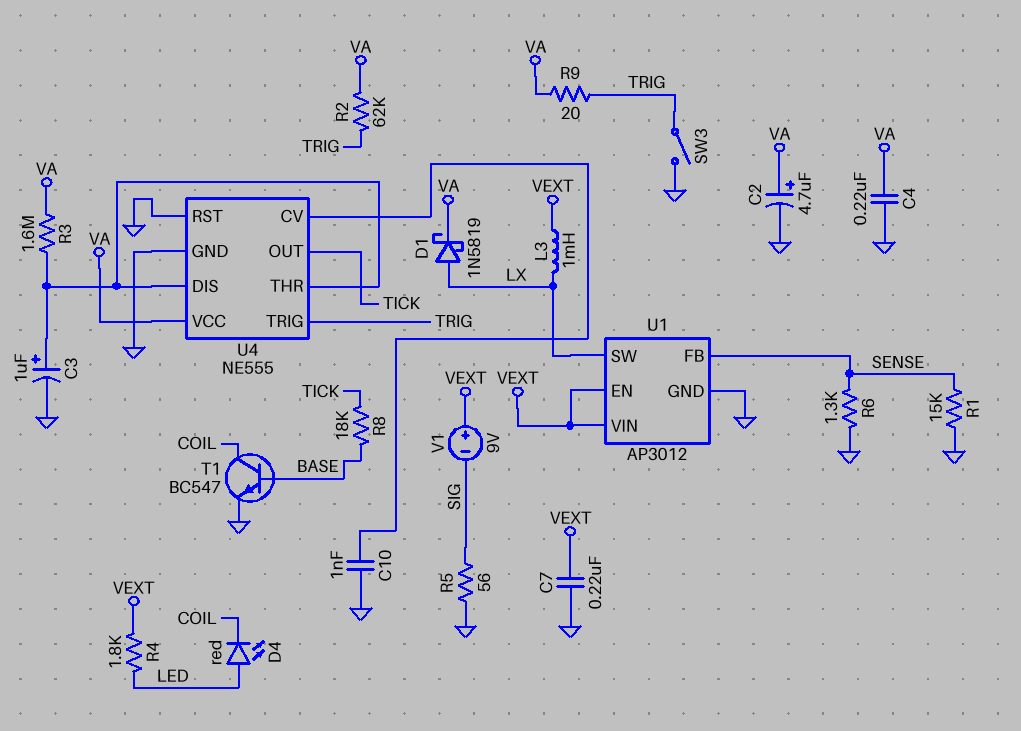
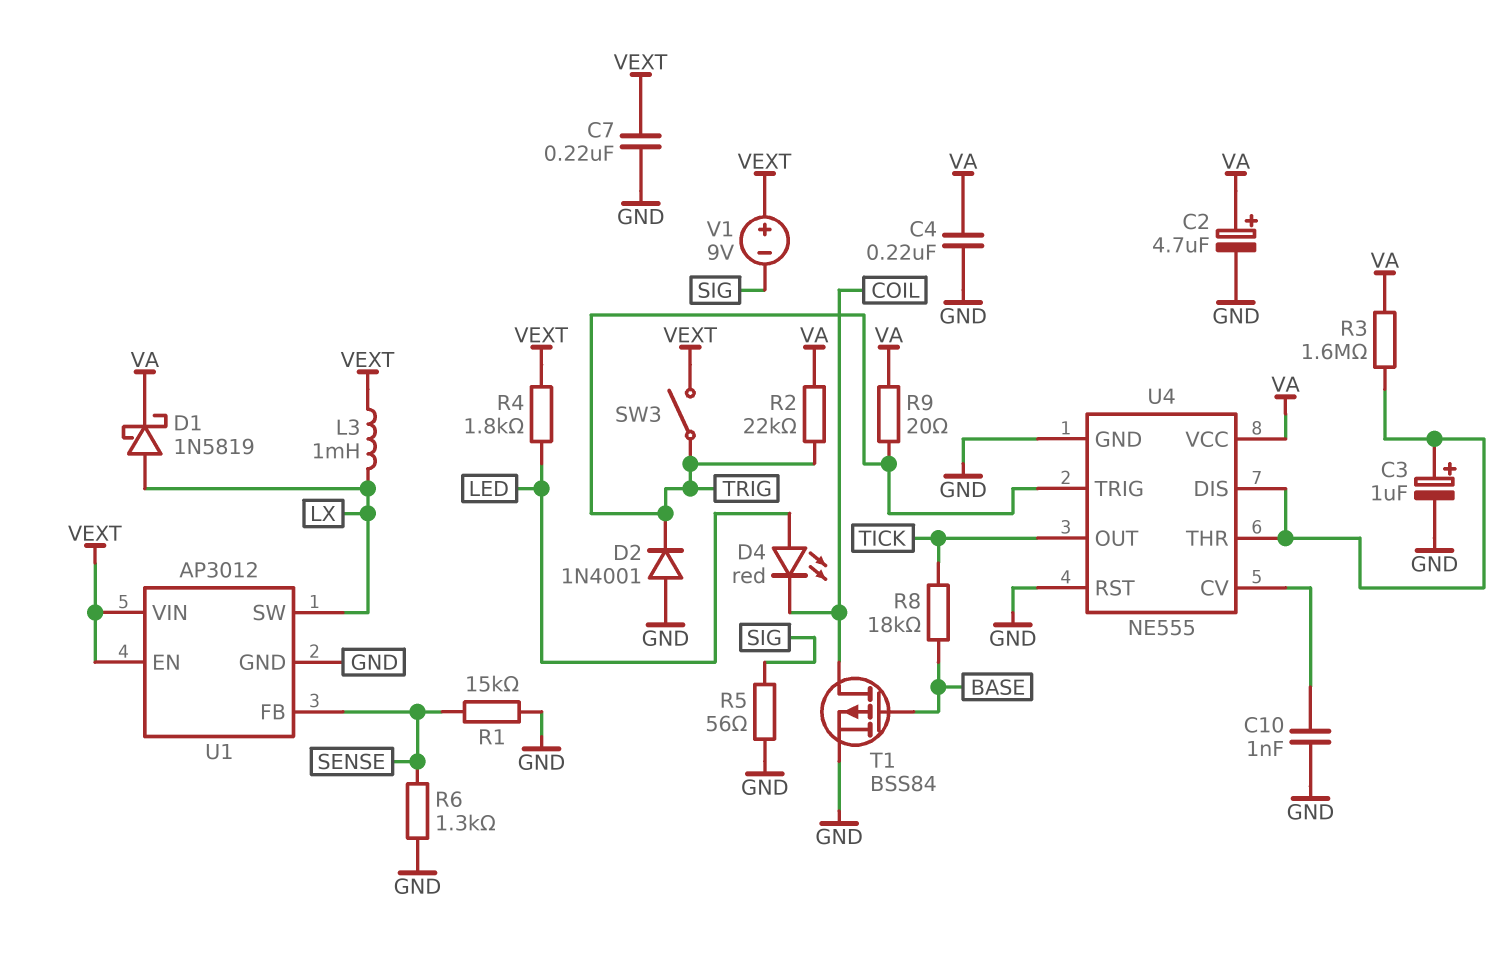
D2: none -> diode 1N4001 (A GND, K TRIG)
R2: 62k (TRIG, VA) -> 22k (TRIG, VA)
SW3: switch (GND, TRIG) -> switch (TRIG, VEXT)
T1: NPN BC547 (B BASE, C COIL, E GND) -> PMOS BSS84 (G BASE, D COIL, S GND)

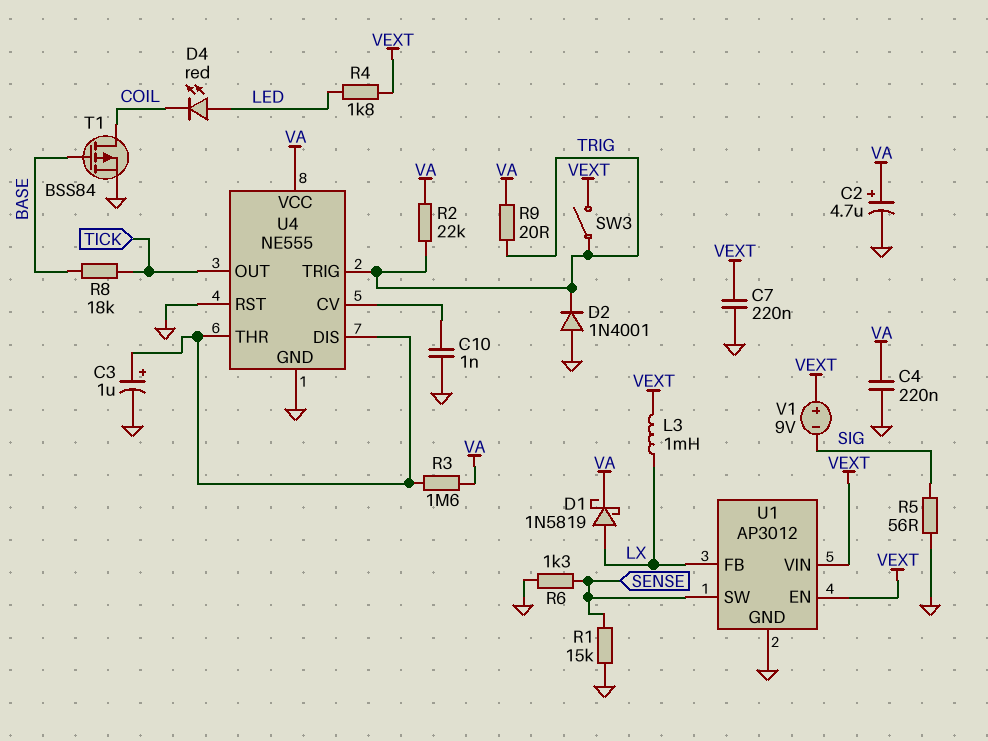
U1 pin FB: SENSE -> LX
U1 pin SW: LX -> SENSE

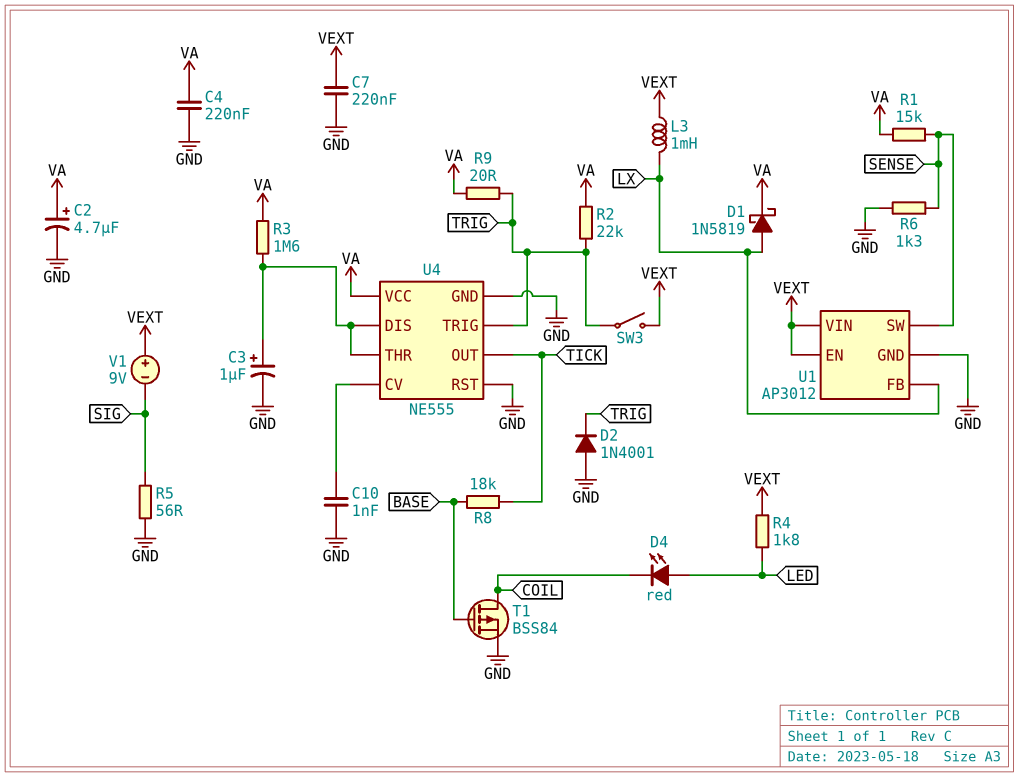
R1: 15k (GND, SENSE) -> 15k (SENSE, VA)

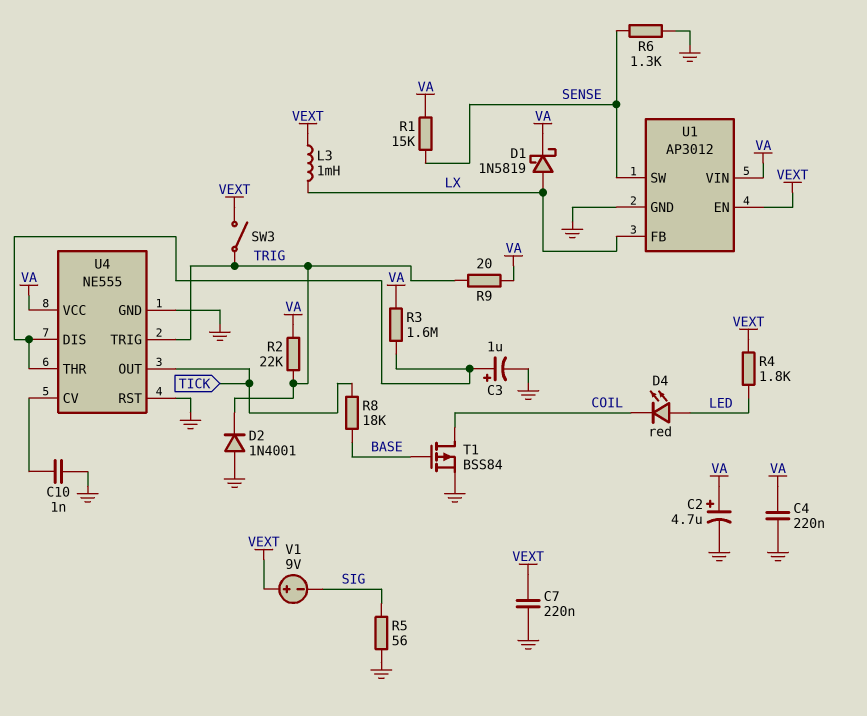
U1 pin VIN: VEXT -> VA

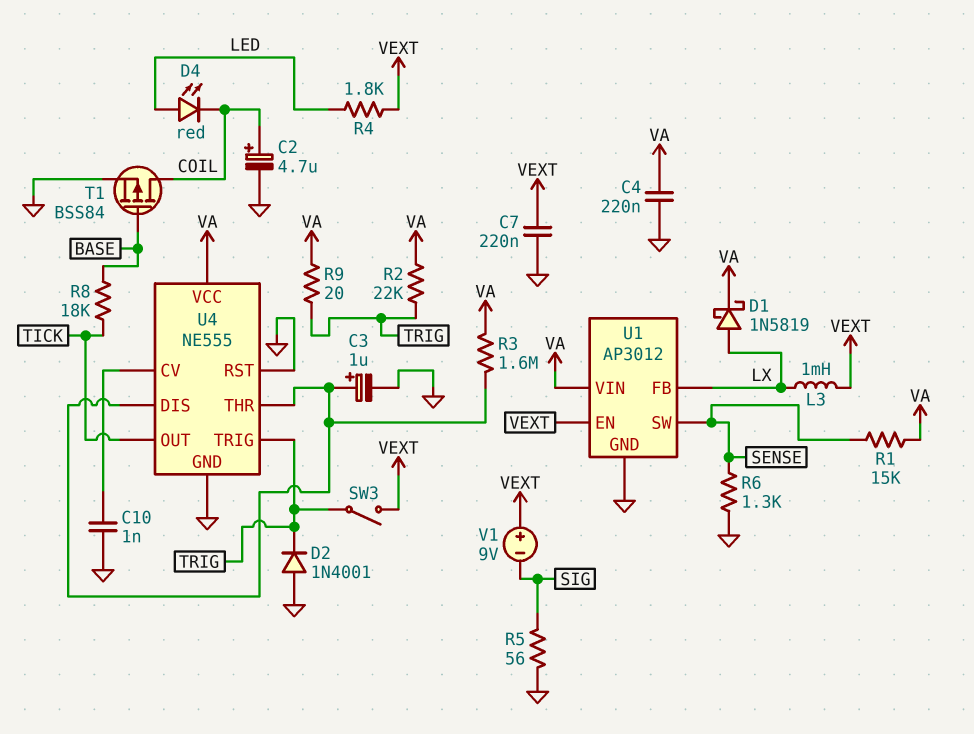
C2: 4.7uF (plus VA, minus GND) -> 4.7uF (plus COIL, minus GND)

